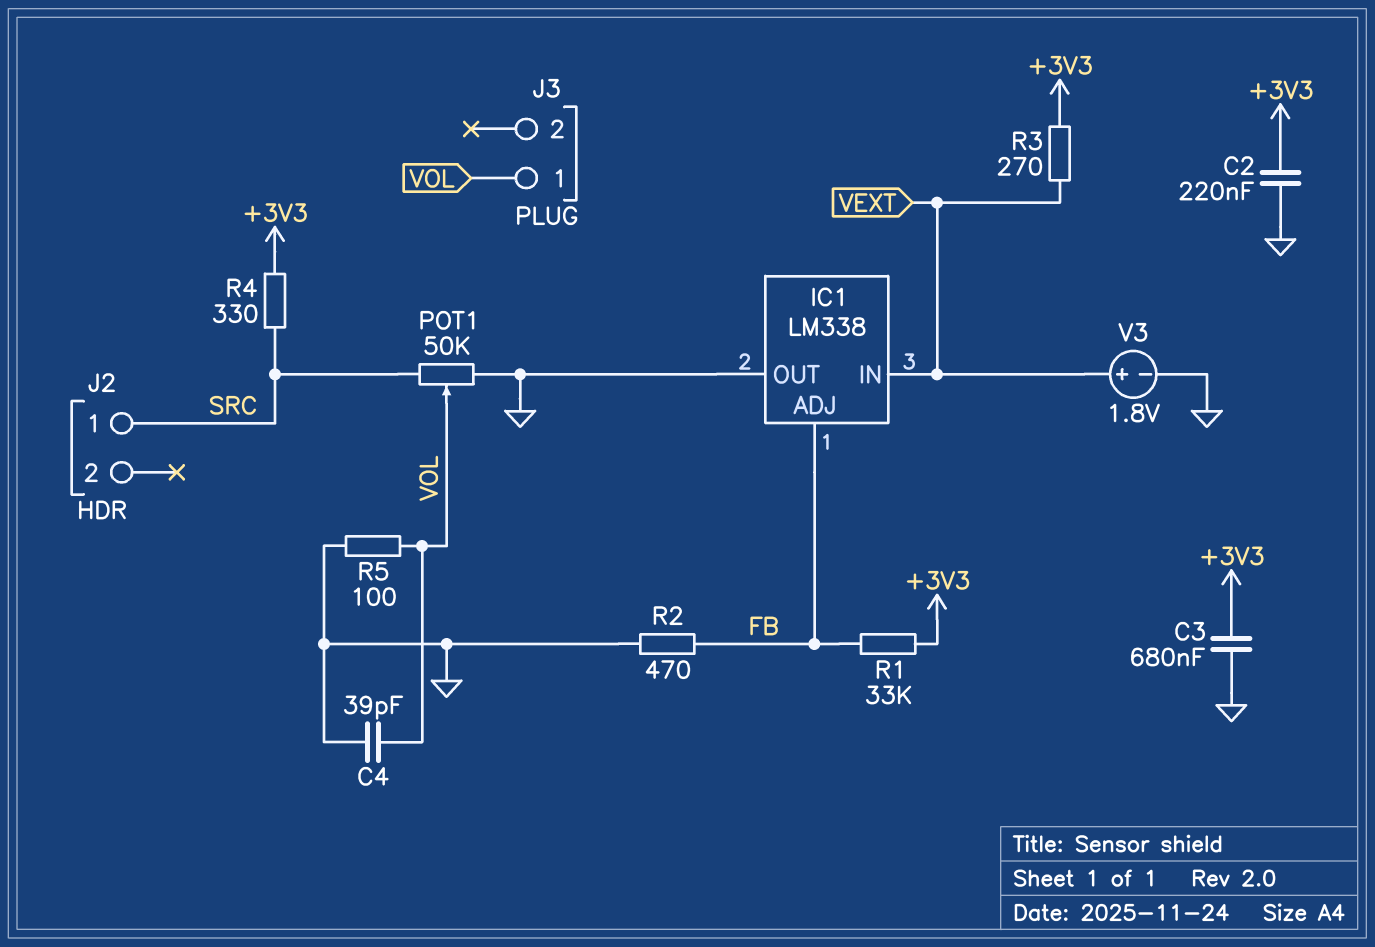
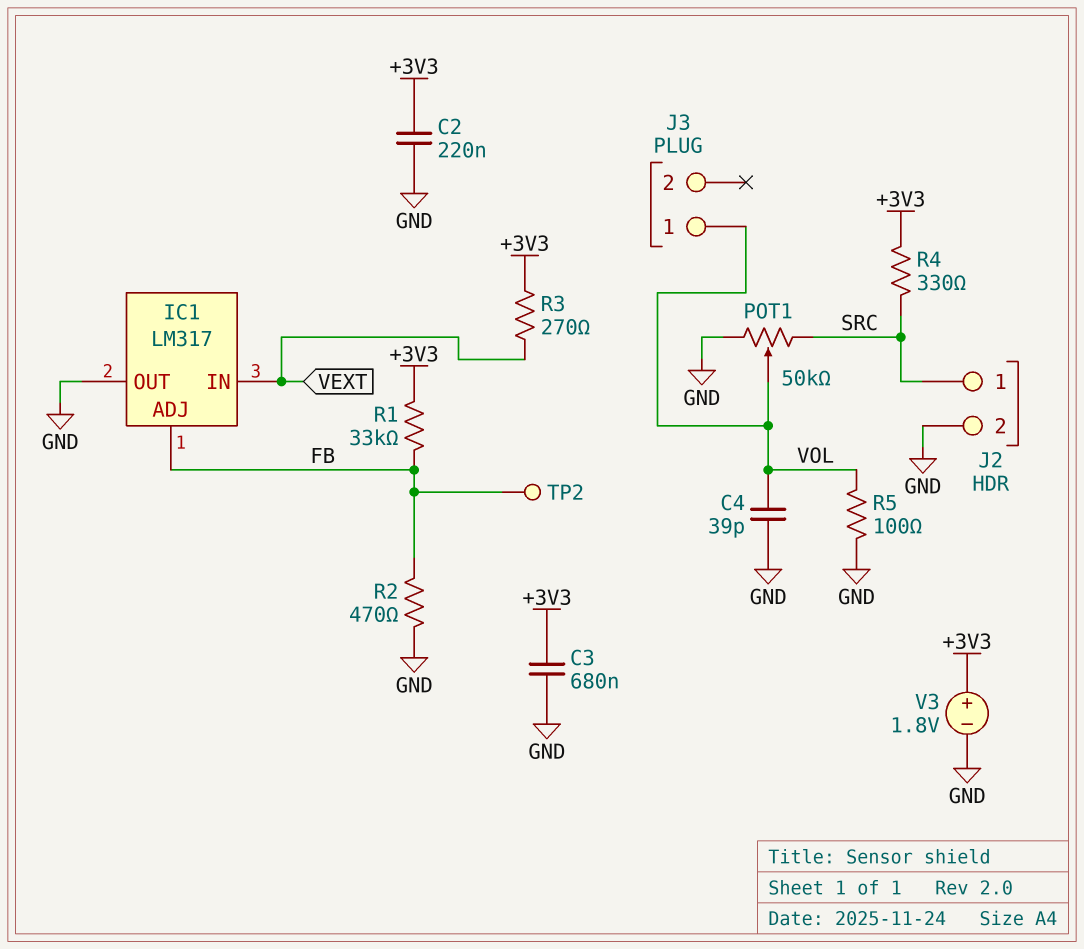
IC1: LM338 -> LM317
J2 pin 2: none -> GND
TP2: none -> test point (FB)
V3: 1.8V (plus VEXT, minus GND) -> 1.8V (plus +3V3, minus GND)

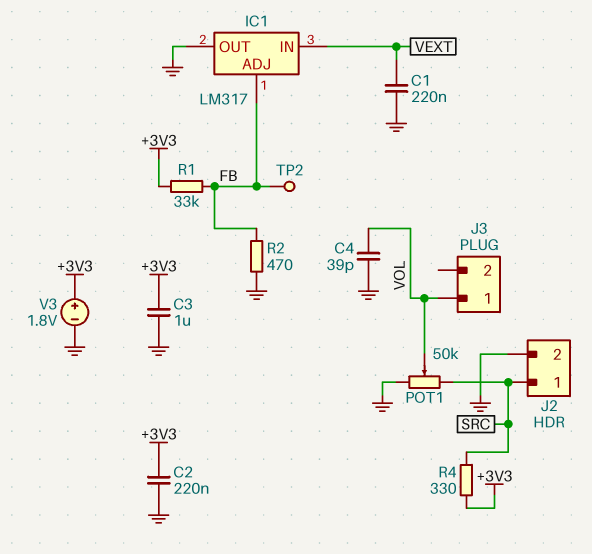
C1: none -> 220nF (GND, VEXT)
C3: 680nF (+3V3, GND) -> 1uF (+3V3, GND)
R3: 270 (+3V3, VEXT) -> none
R5: 100 (GND, VOL) -> none

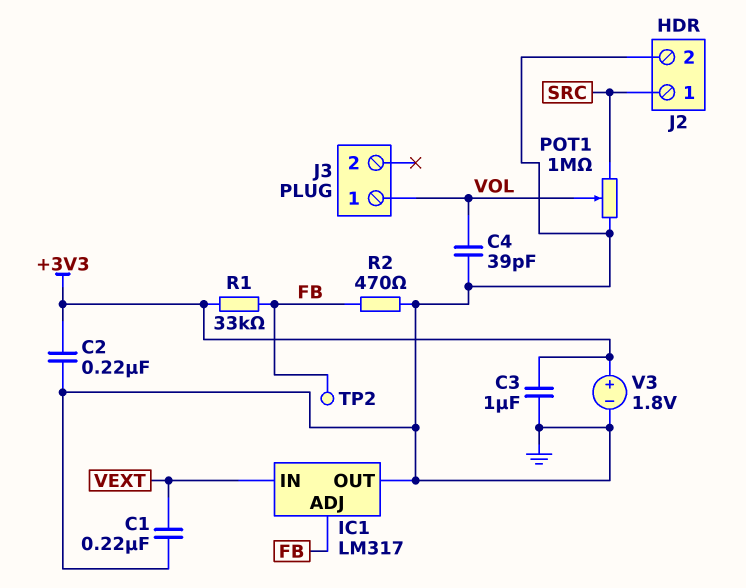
POT1: 50k (GND, SRC, wiper VOL) -> 1M (GND, SRC, wiper VOL)
R4: 330 (+3V3, SRC) -> none

